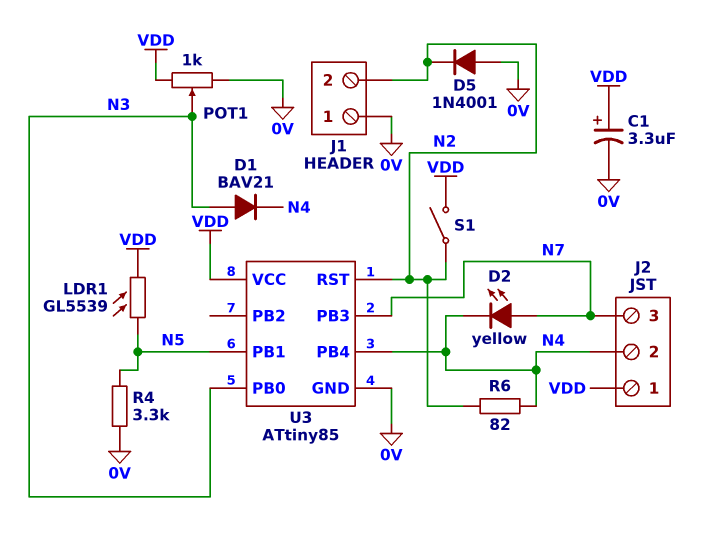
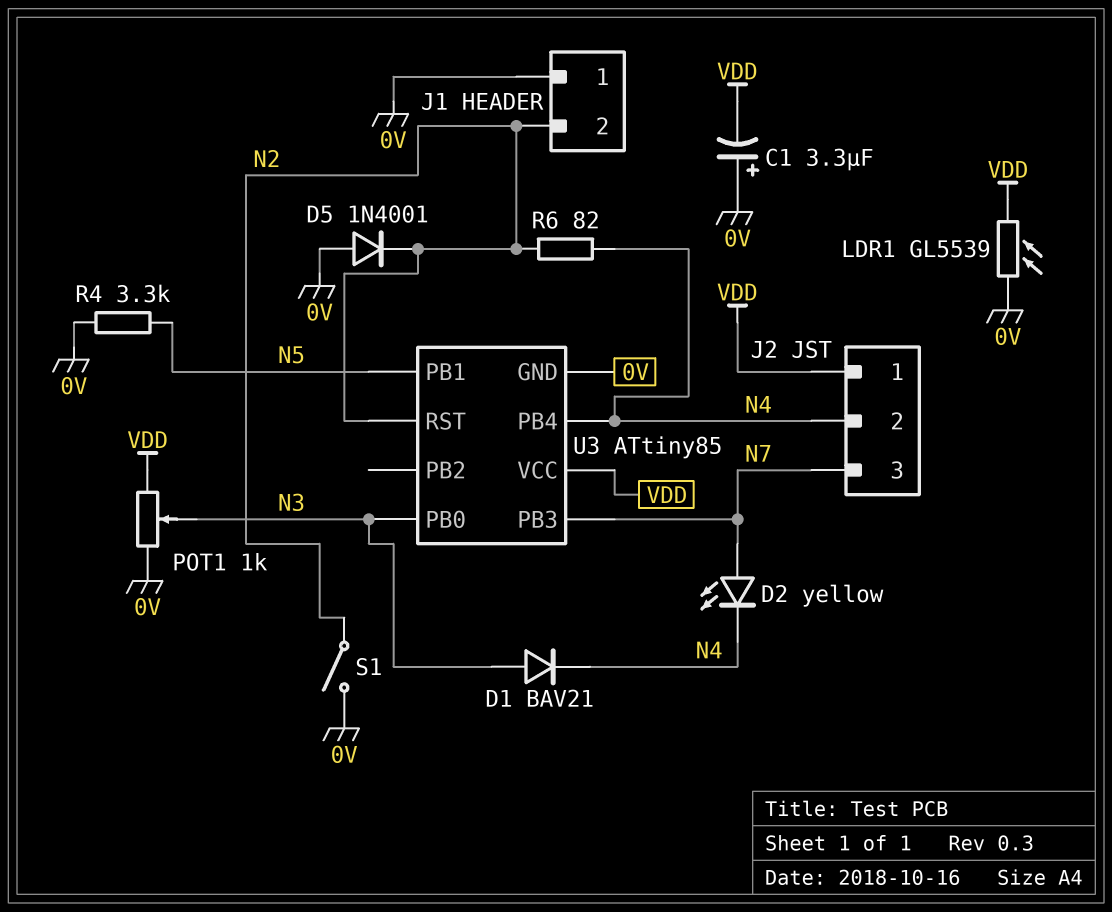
C1: 3.3uF (plus VDD, minus 0V) -> 3.3uF (plus 0V, minus VDD)
LDR1: GL5539 (N5, VDD) -> GL5539 (0V, VDD)
S1: switch (N2, VDD) -> switch (0V, N2)

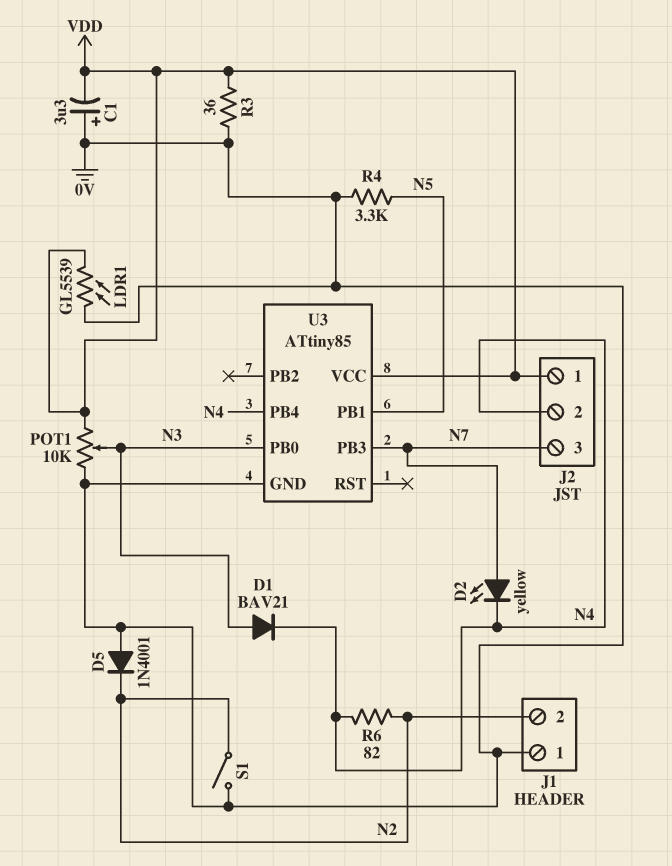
POT1: 1k (0V, VDD, wiper N3) -> 10k (0V, VDD, wiper N3)
R3: none -> 36 (0V, VDD)
U3 pin RST: N2 -> none

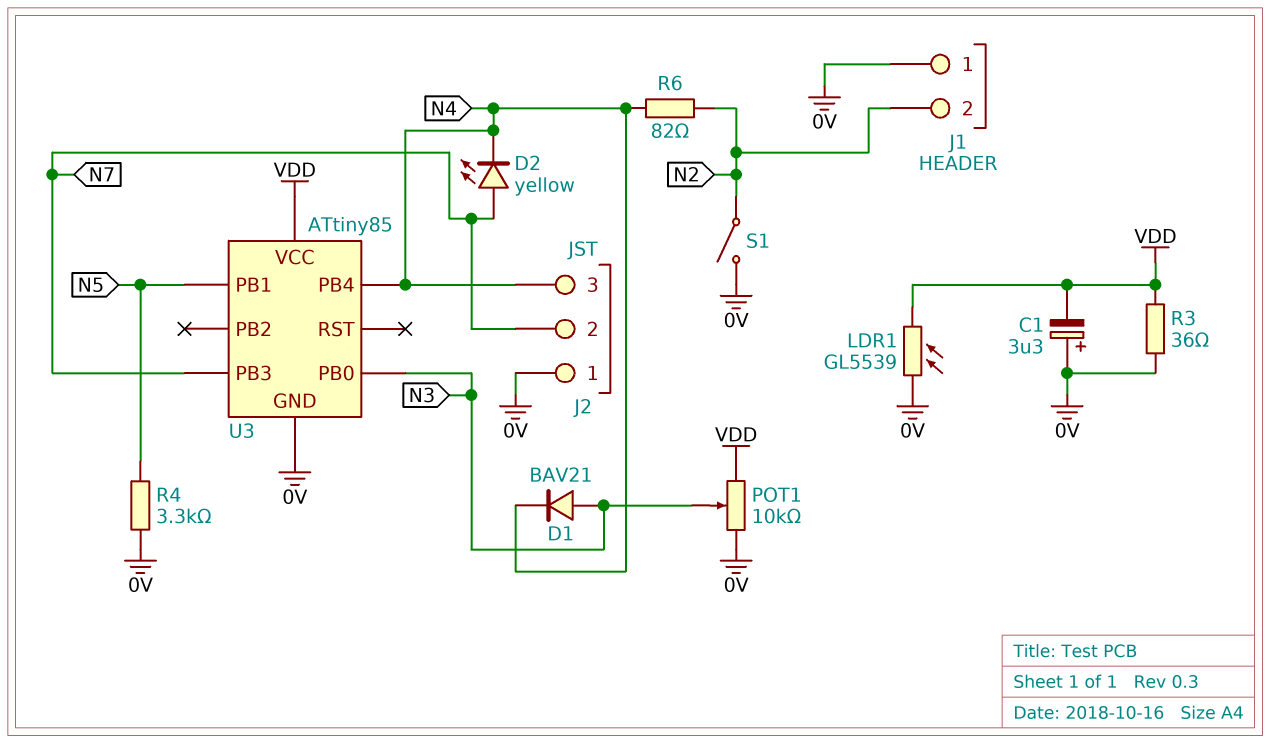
D5: diode 1N4001 (A 0V, K N2) -> none
J2 pin 1: VDD -> 0V
J2 pin 2: N4 -> N7
J2 pin 3: N7 -> N4

